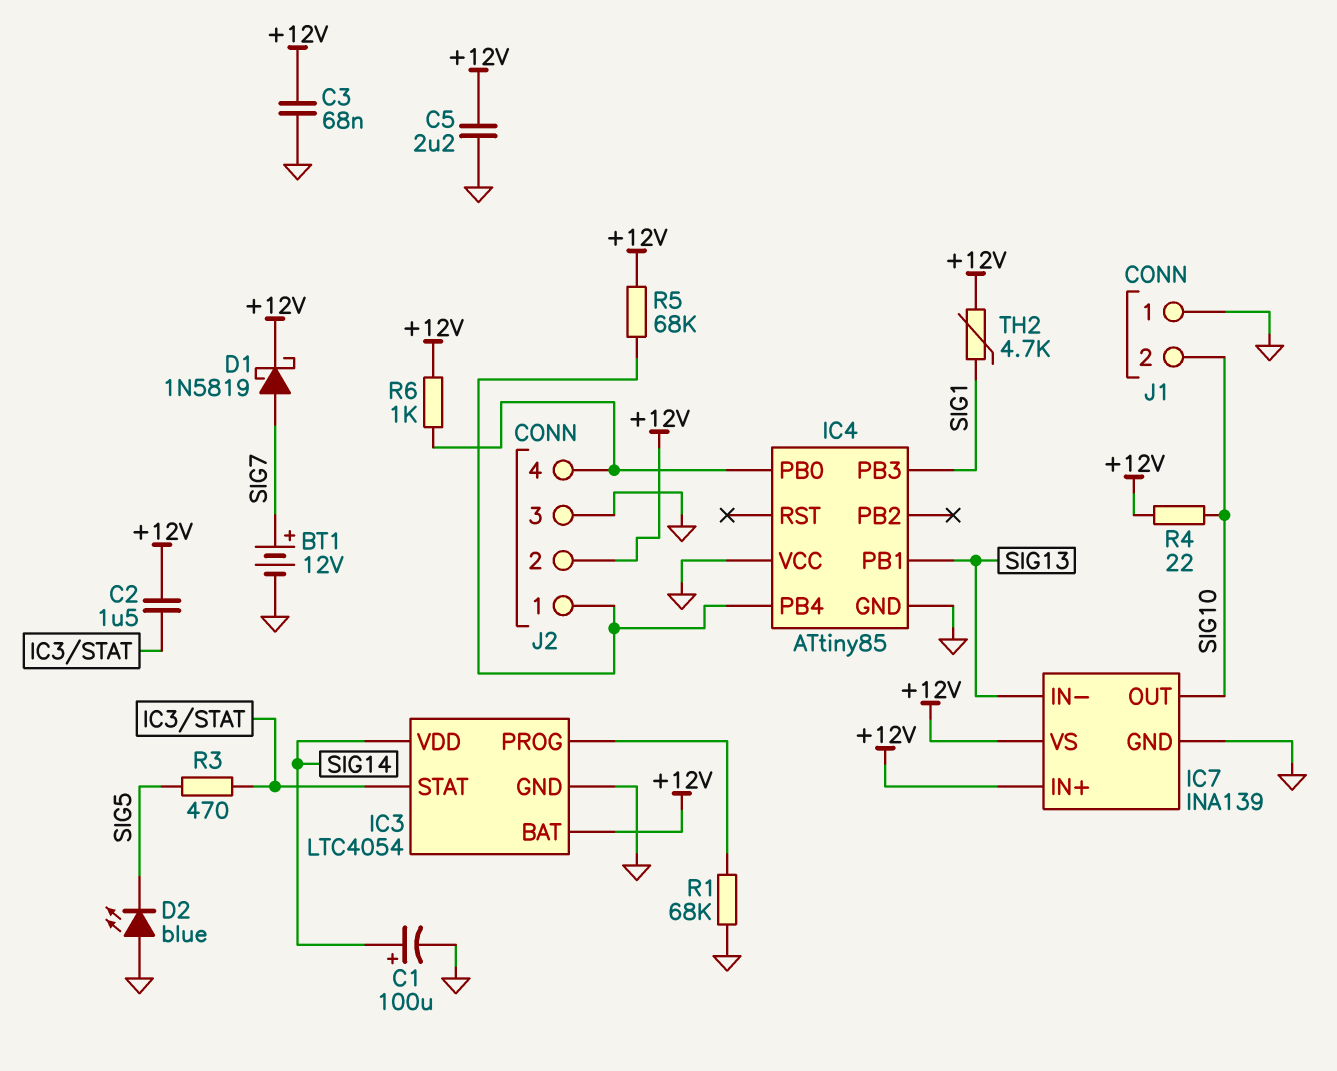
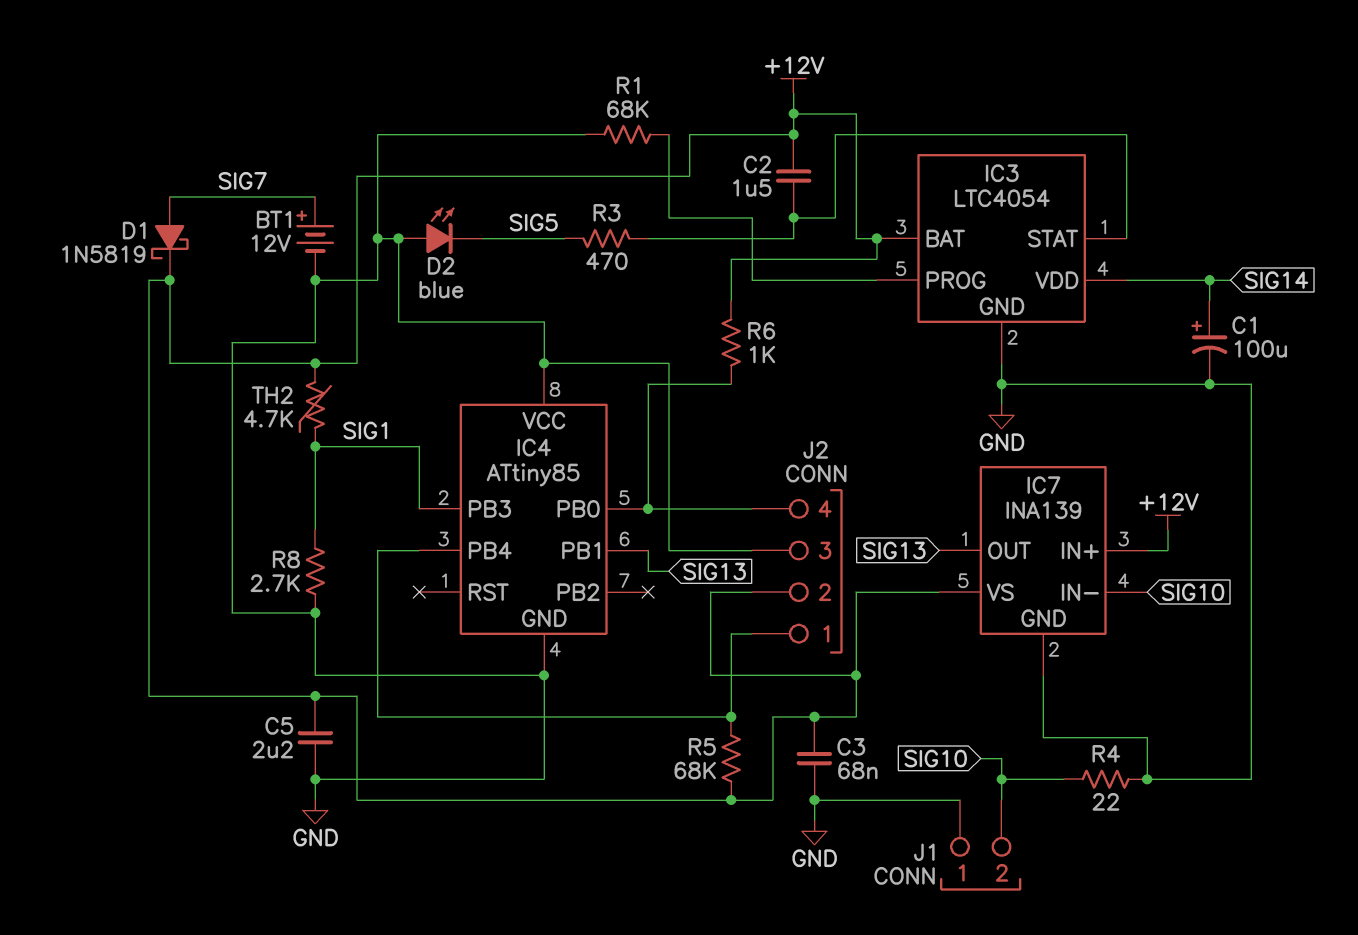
IC7 pin IN-: SIG13 -> SIG10
IC7 pin OUT: SIG10 -> SIG13
R4: 22 (+12V, SIG10) -> 22 (GND, SIG10)
R8: none -> 2.7k (GND, SIG1)

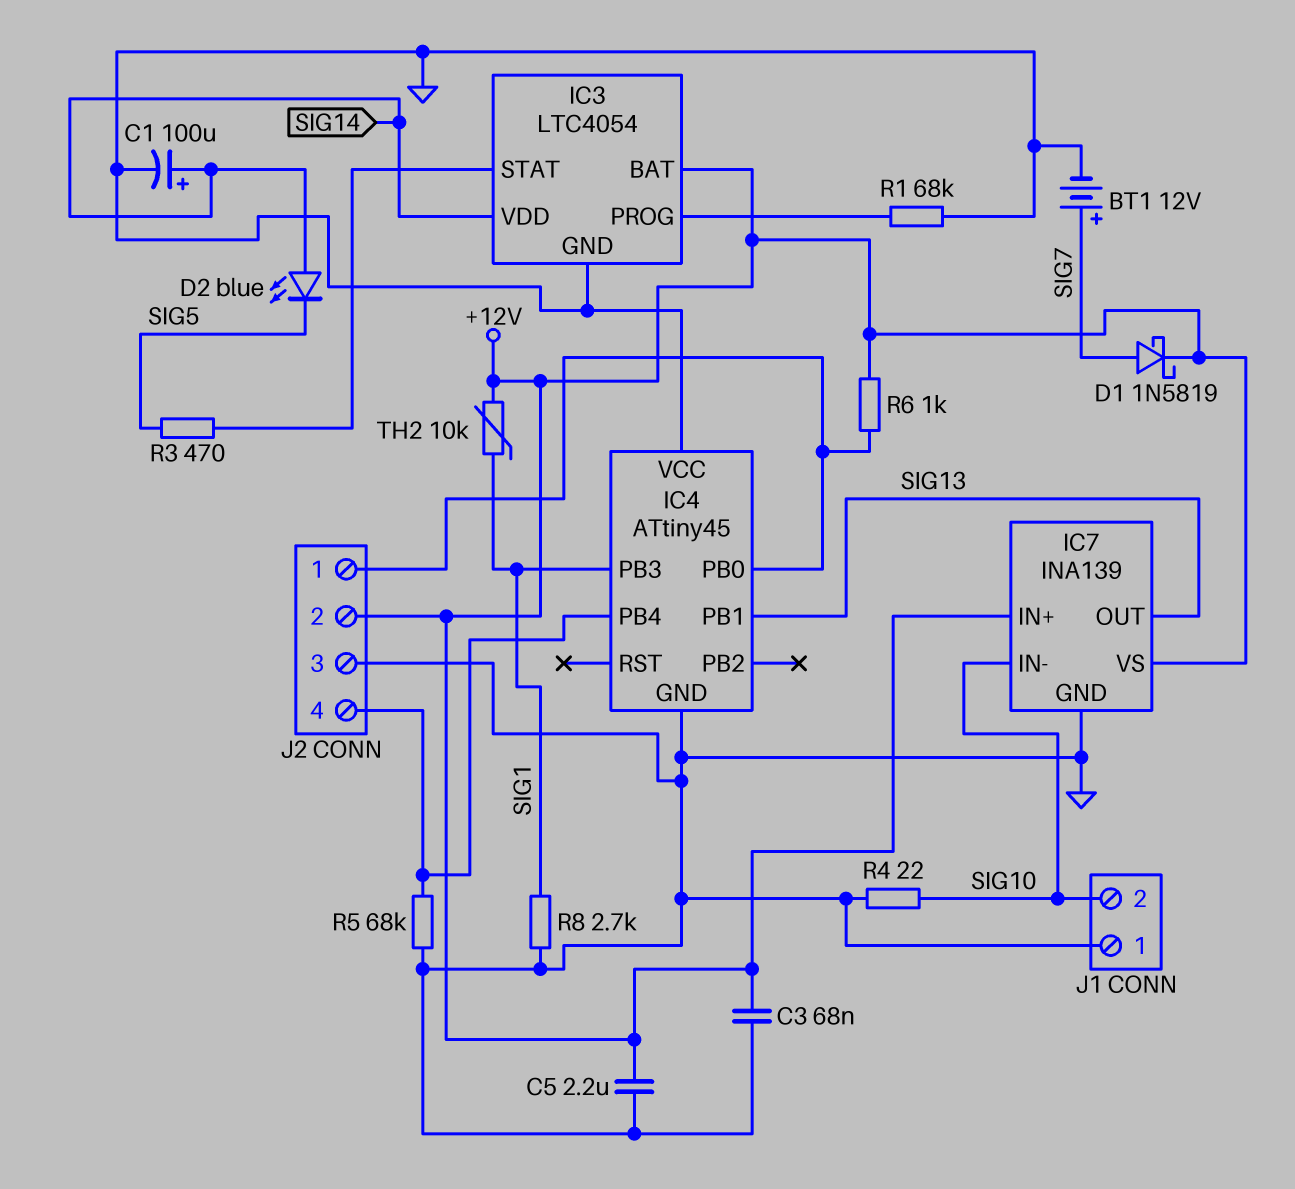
C2: 1.5uF (+12V, IC3/STAT) -> none
D2: LED blue (A GND, K SIG5) -> LED blue (A SIG14, K SIG5)
IC4: ATtiny85 -> ATtiny45
J2 pin 1: IC4/PB4 -> IC4/PB0
J2 pin 4: IC4/PB0 -> IC4/PB4
R5: 68k (+12V, IC4/PB4) -> 68k (GND, IC4/PB4)
TH2: 4.7k (+12V, SIG1) -> 10k (+12V, SIG1)

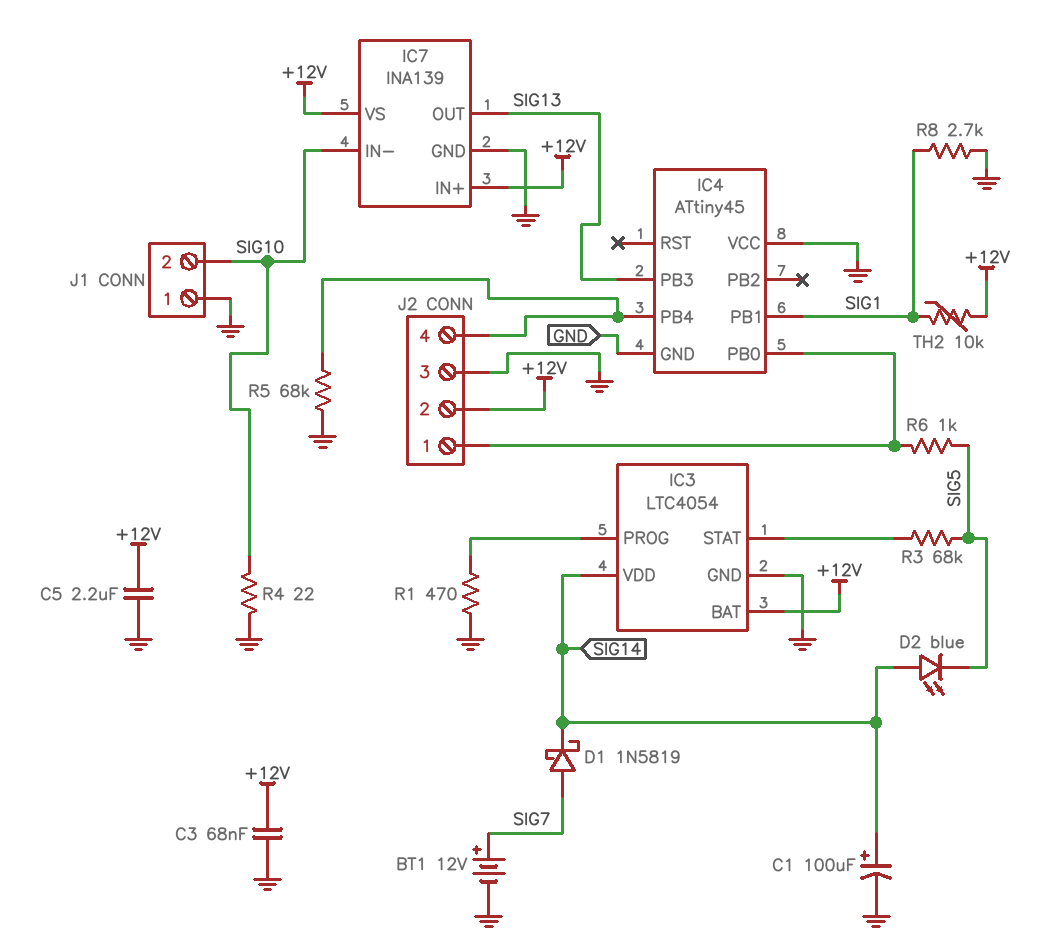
D1: schottky 1N5819 (A SIG7, K +12V) -> schottky 1N5819 (A SIG7, K SIG14)
IC4 pin PB1: SIG13 -> SIG1
IC4 pin PB3: SIG1 -> SIG13
R1: 68k (GND, IC3/PROG) -> 470 (GND, IC3/PROG)
R3: 470 (IC3/STAT, SIG5) -> 68k (IC3/STAT, SIG5)
R6: 1k (+12V, IC4/PB0) -> 1k (IC4/PB0, SIG5)

